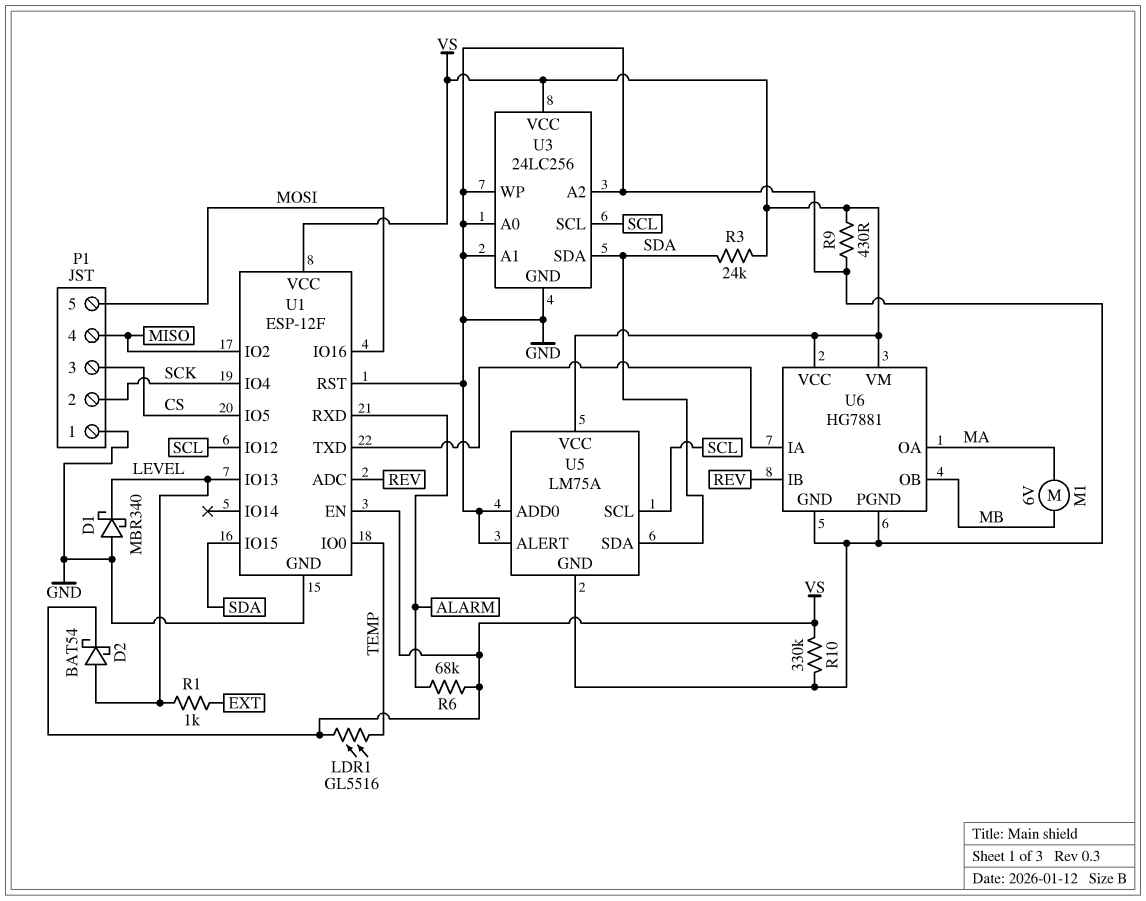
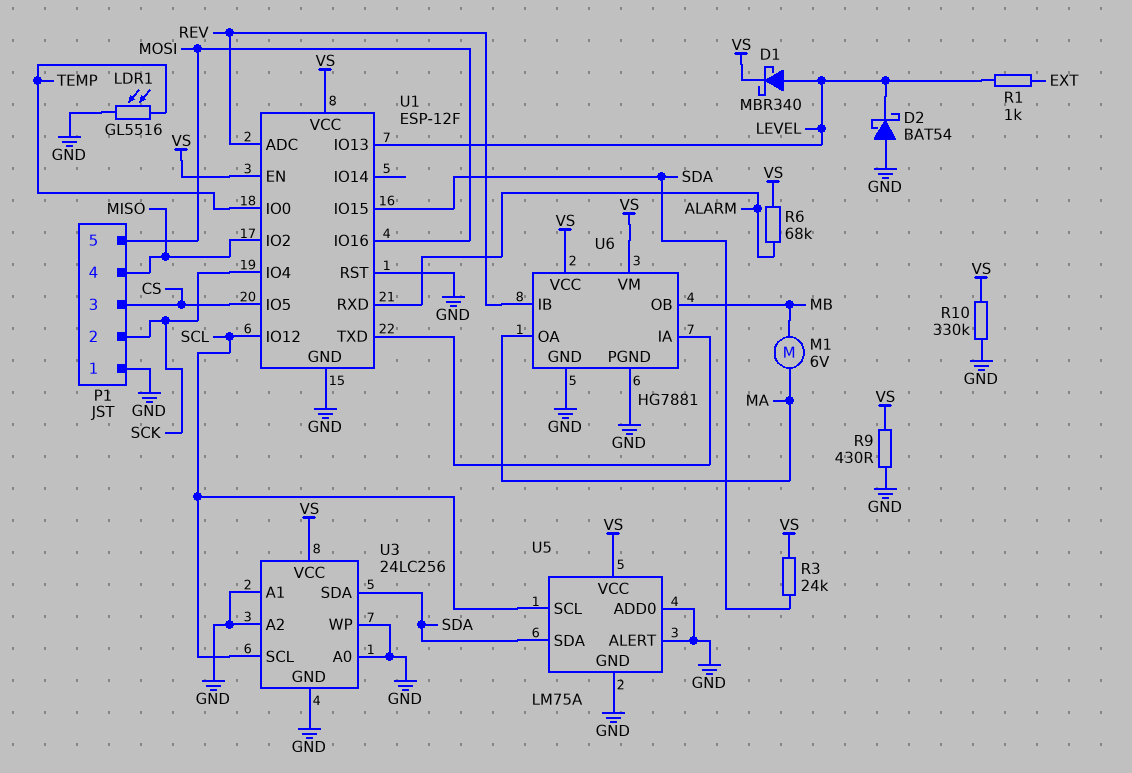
D1: schottky MBR340 (A GND, K LEVEL) -> schottky MBR340 (A LEVEL, K VS)
D2: schottky BAT54 (A LEVEL, K VS) -> schottky BAT54 (A GND, K LEVEL)
LDR1: GL5516 (TEMP, VS) -> GL5516 (GND, TEMP)

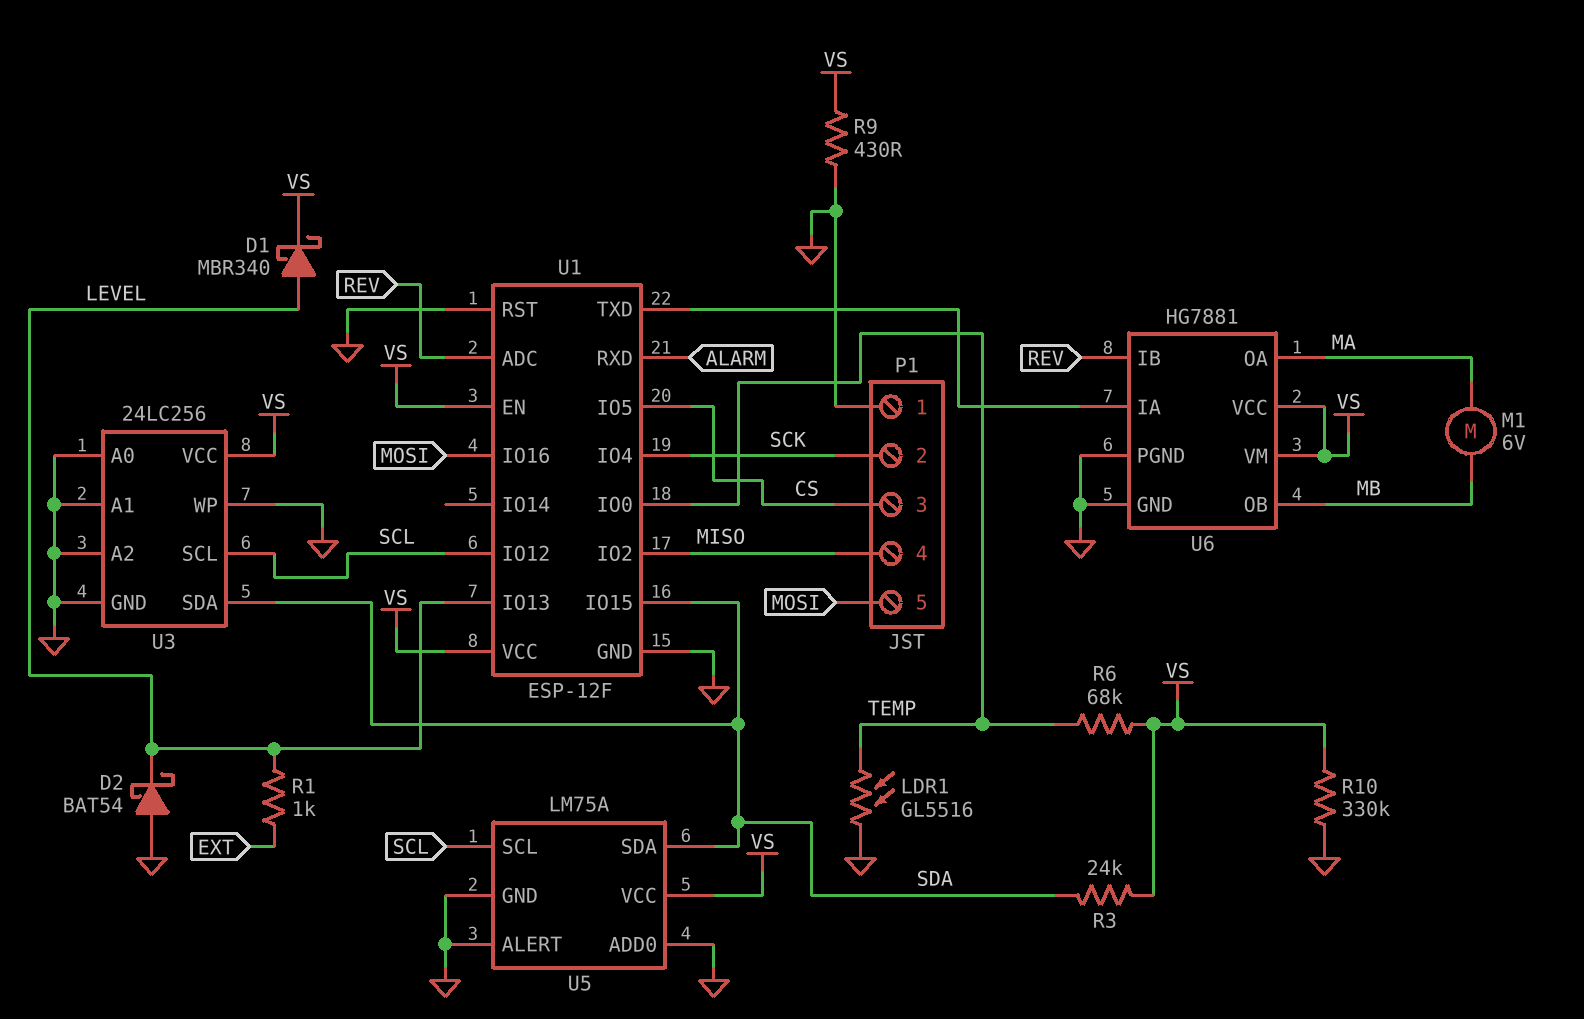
R6: 68k (ALARM, VS) -> 68k (TEMP, VS)

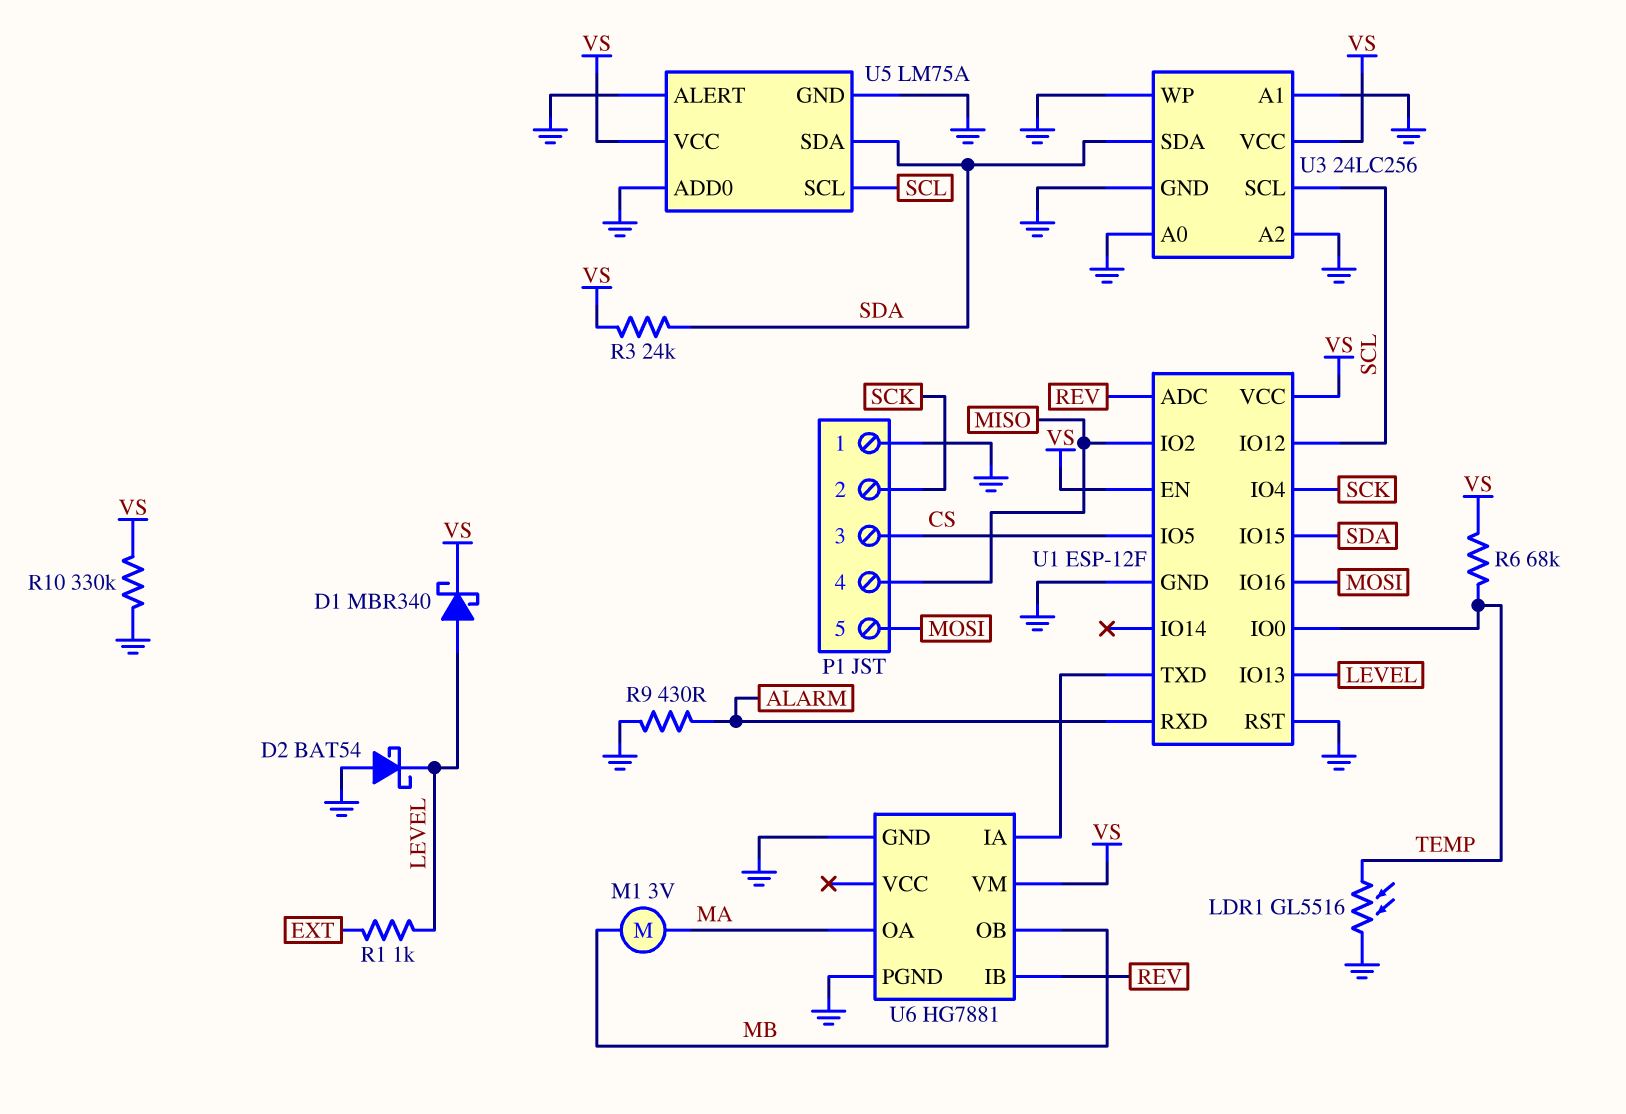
M1: motor 6V (MA, MB) -> motor 3V (MA, MB)
R9: 430 (GND, VS) -> 430 (ALARM, GND)
U6 pin VCC: VS -> none

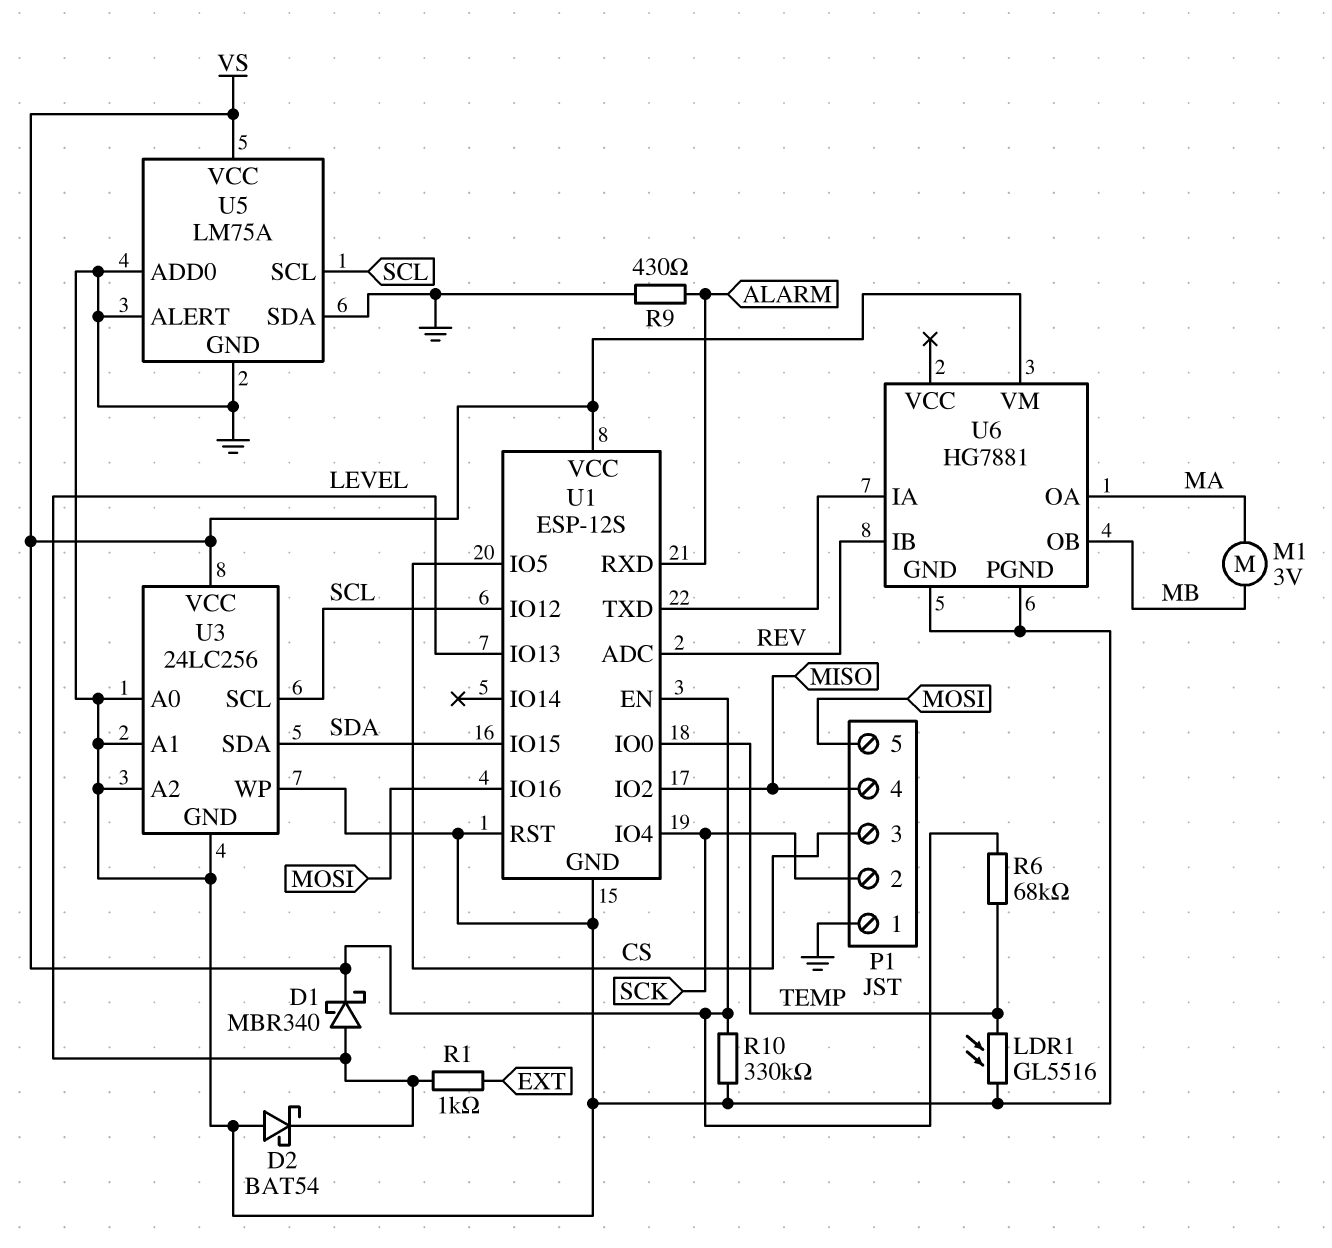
R3: 24k (SDA, VS) -> none
U1: ESP-12F -> ESP-12S
U5 pin SDA: SDA -> GND

